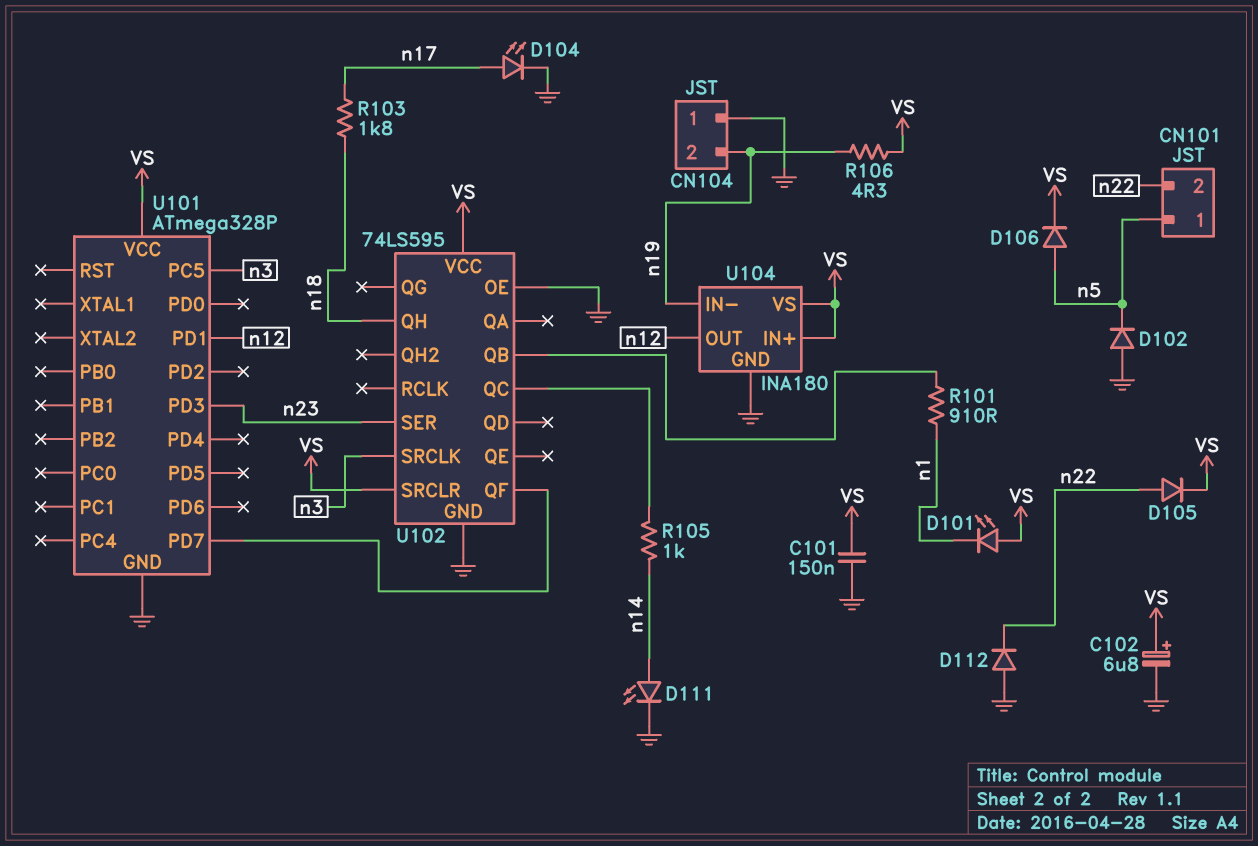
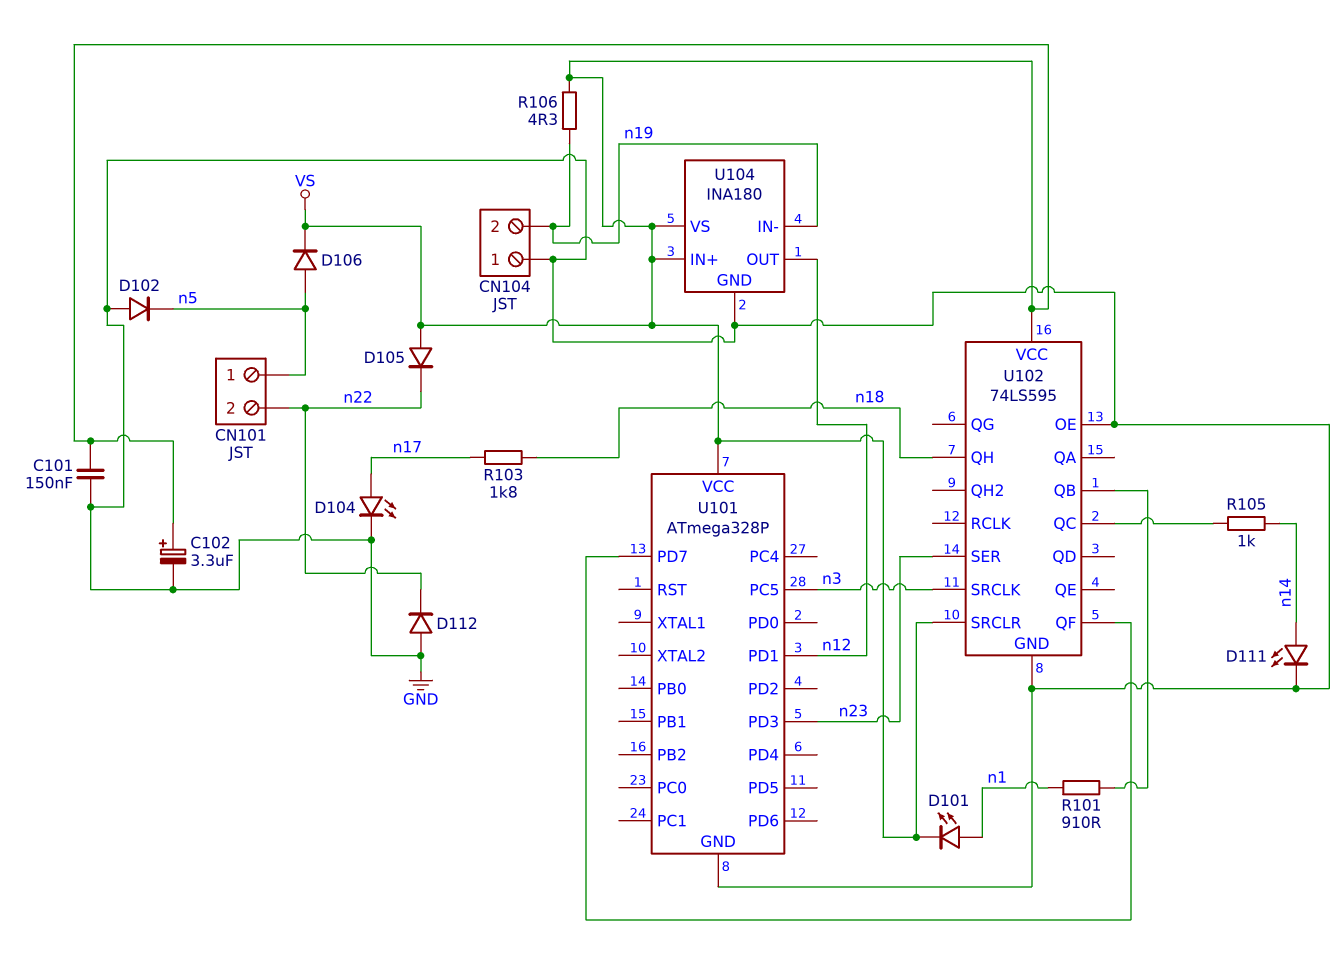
C102: 6.8uF (plus VS, minus GND) -> 3.3uF (plus VS, minus GND)
D101: LED (A VS, K n1) -> LED (A n1, K VS)
D105: diode (A n22, K VS) -> diode (A VS, K n22)

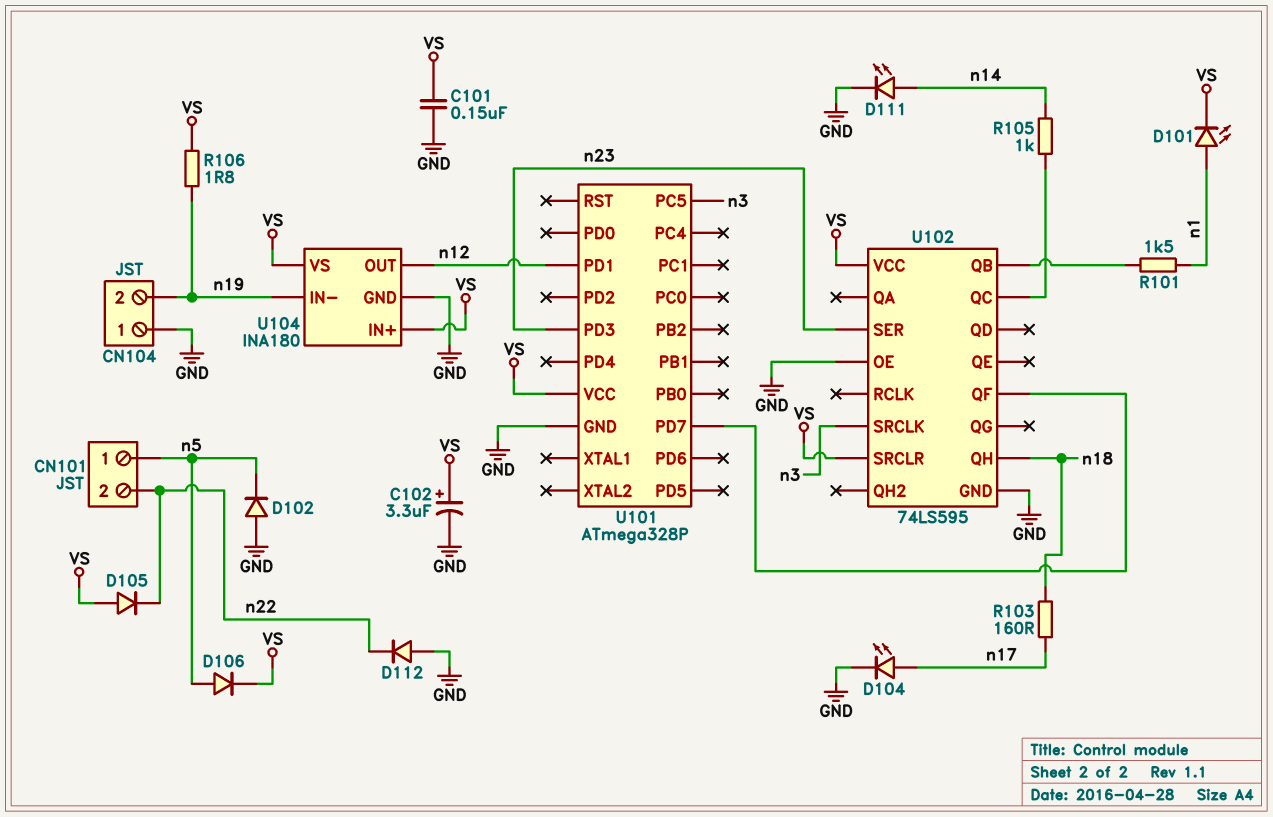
R101: 910 (U102/QB, n1) -> 1.5k (U102/QB, n1)
R103: 1.8k (n17, n18) -> 160 (n17, n18)
R106: 4.3 (VS, n19) -> 1.8 (VS, n19)

